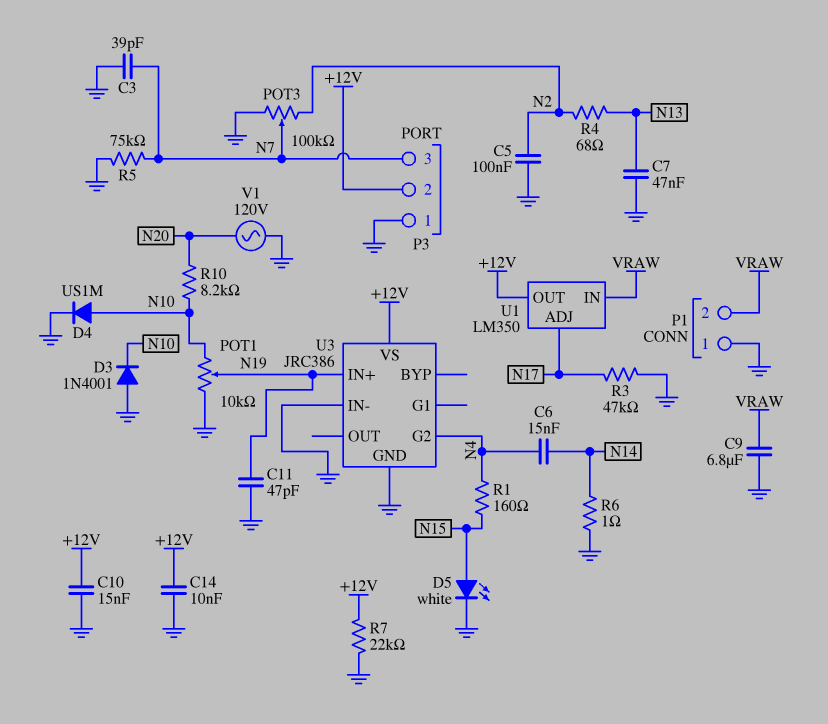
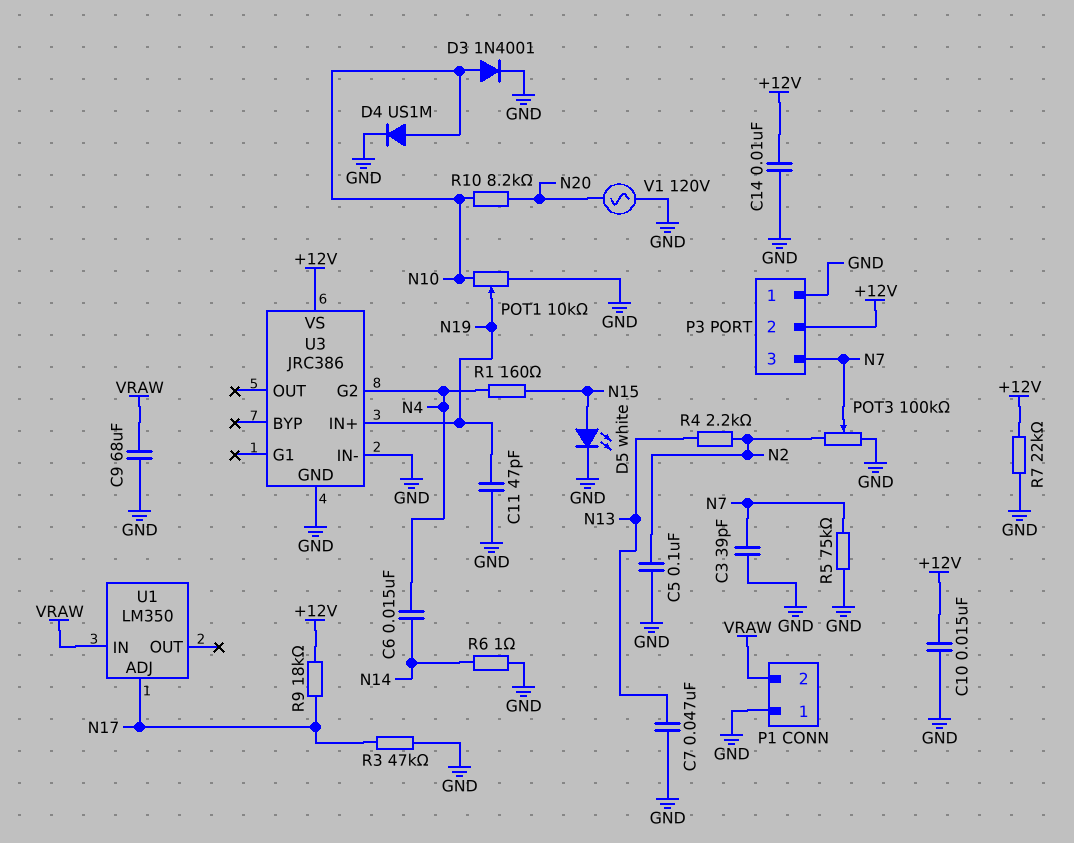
C9: 6.8uF (GND, VRAW) -> 68uF (GND, VRAW)
D3: diode 1N4001 (A GND, K N10) -> diode 1N4001 (A N10, K GND)
R4: 68 (N2, N13) -> 2.2k (N2, N13)
R9: none -> 18k (+12V, N17)
U1 pin OUT: +12V -> none

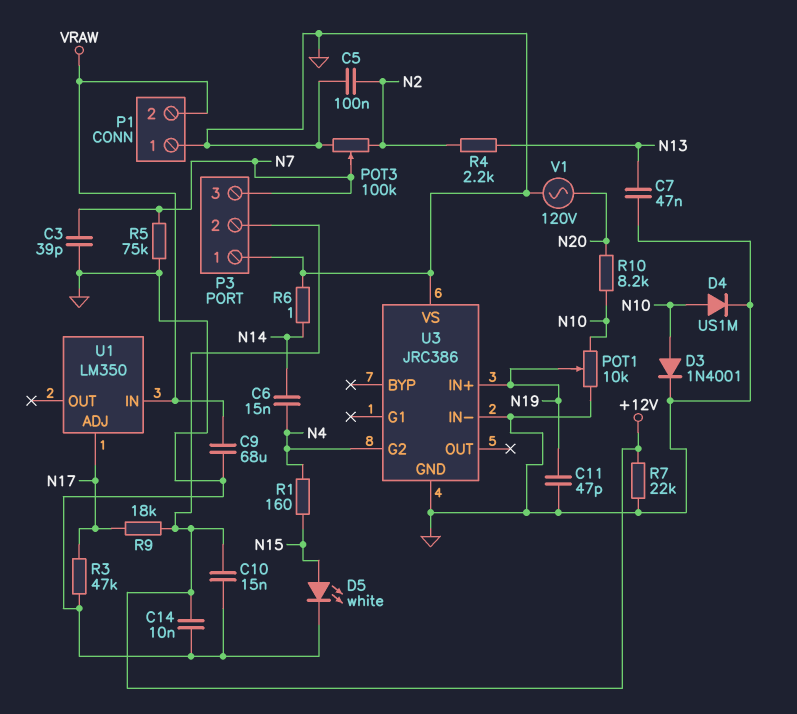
U3 pin VS: +12V -> GND

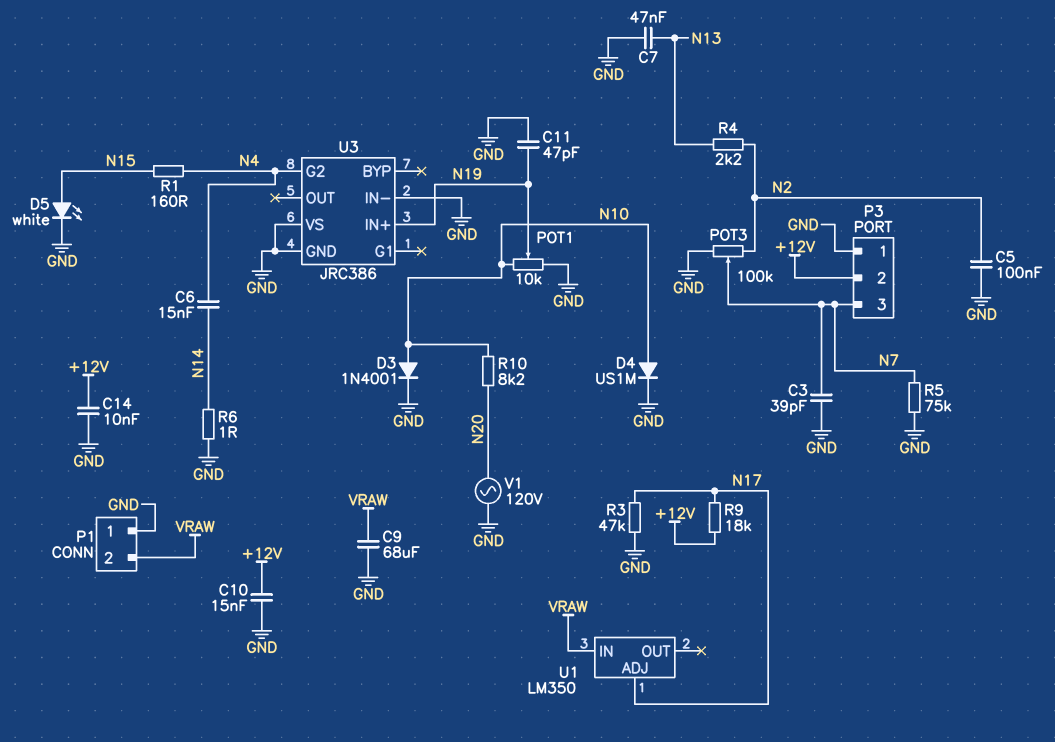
R7: 22k (+12V, GND) -> none

